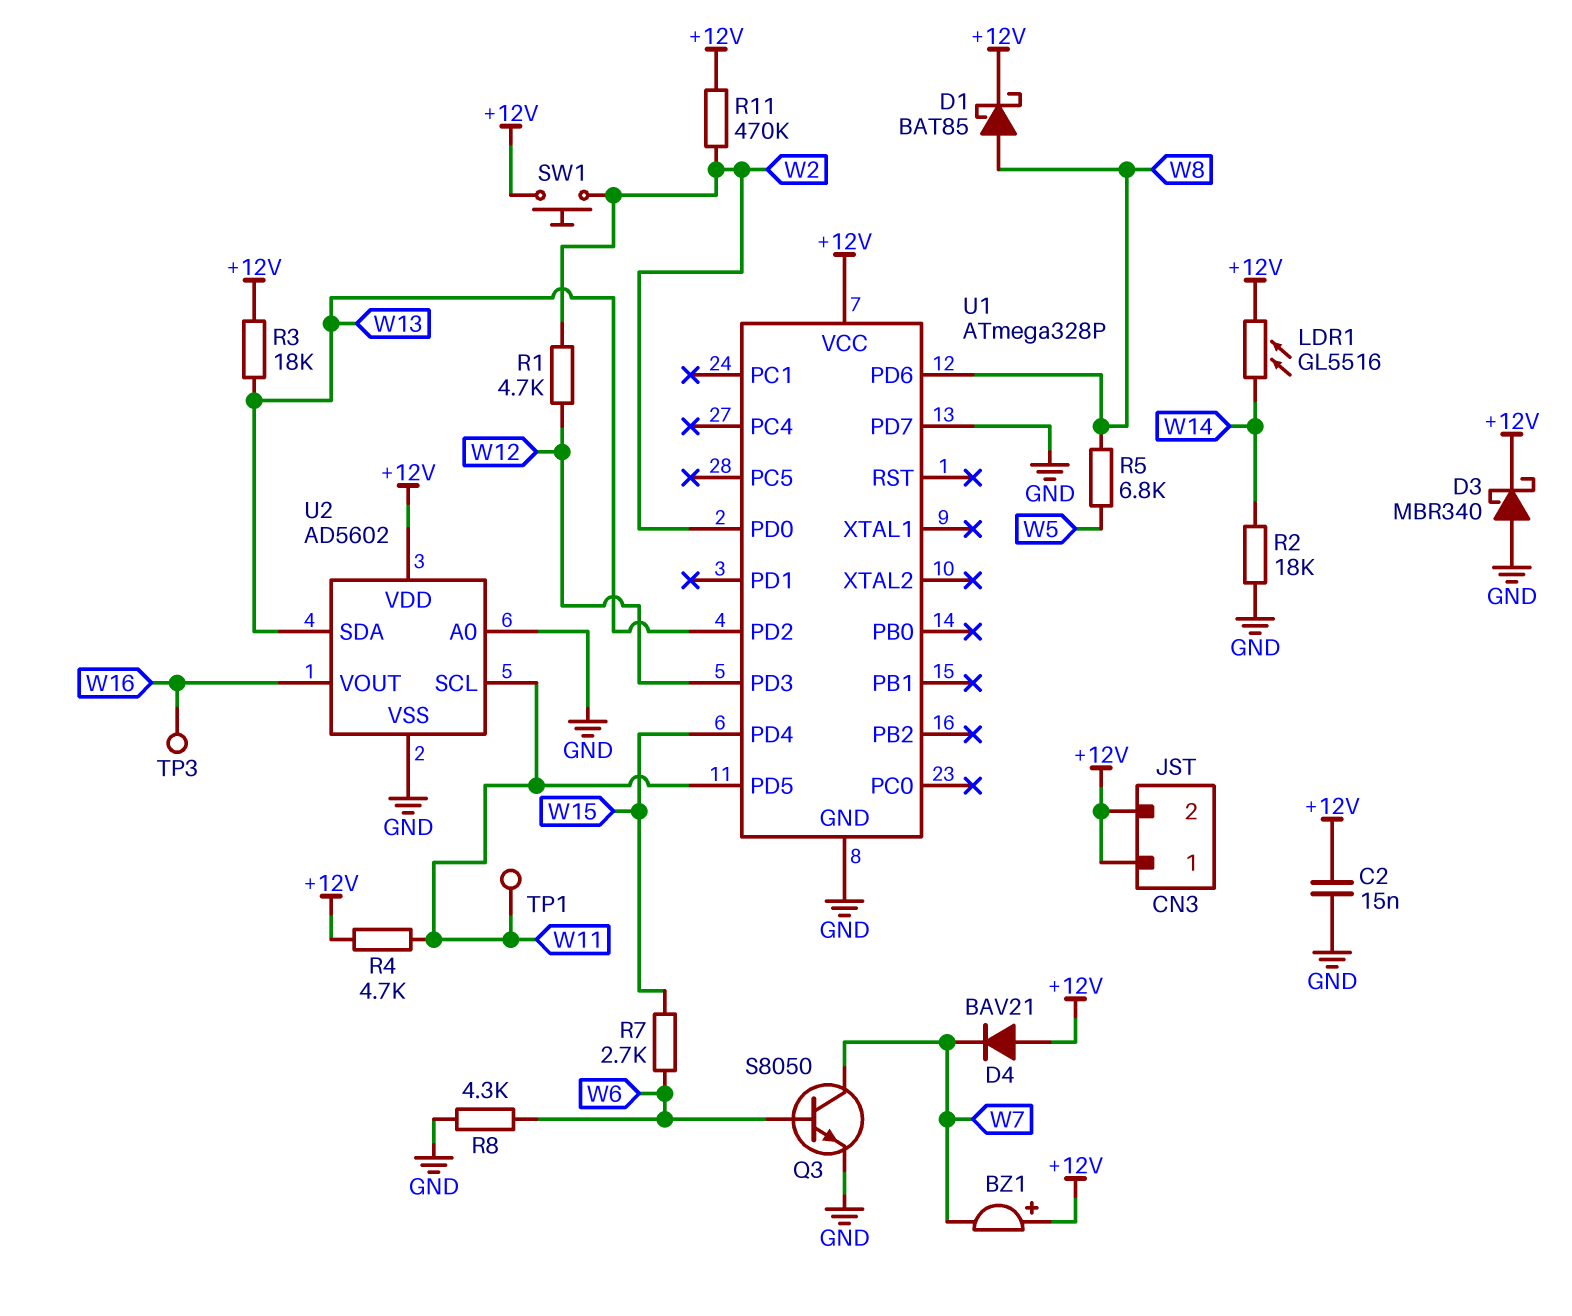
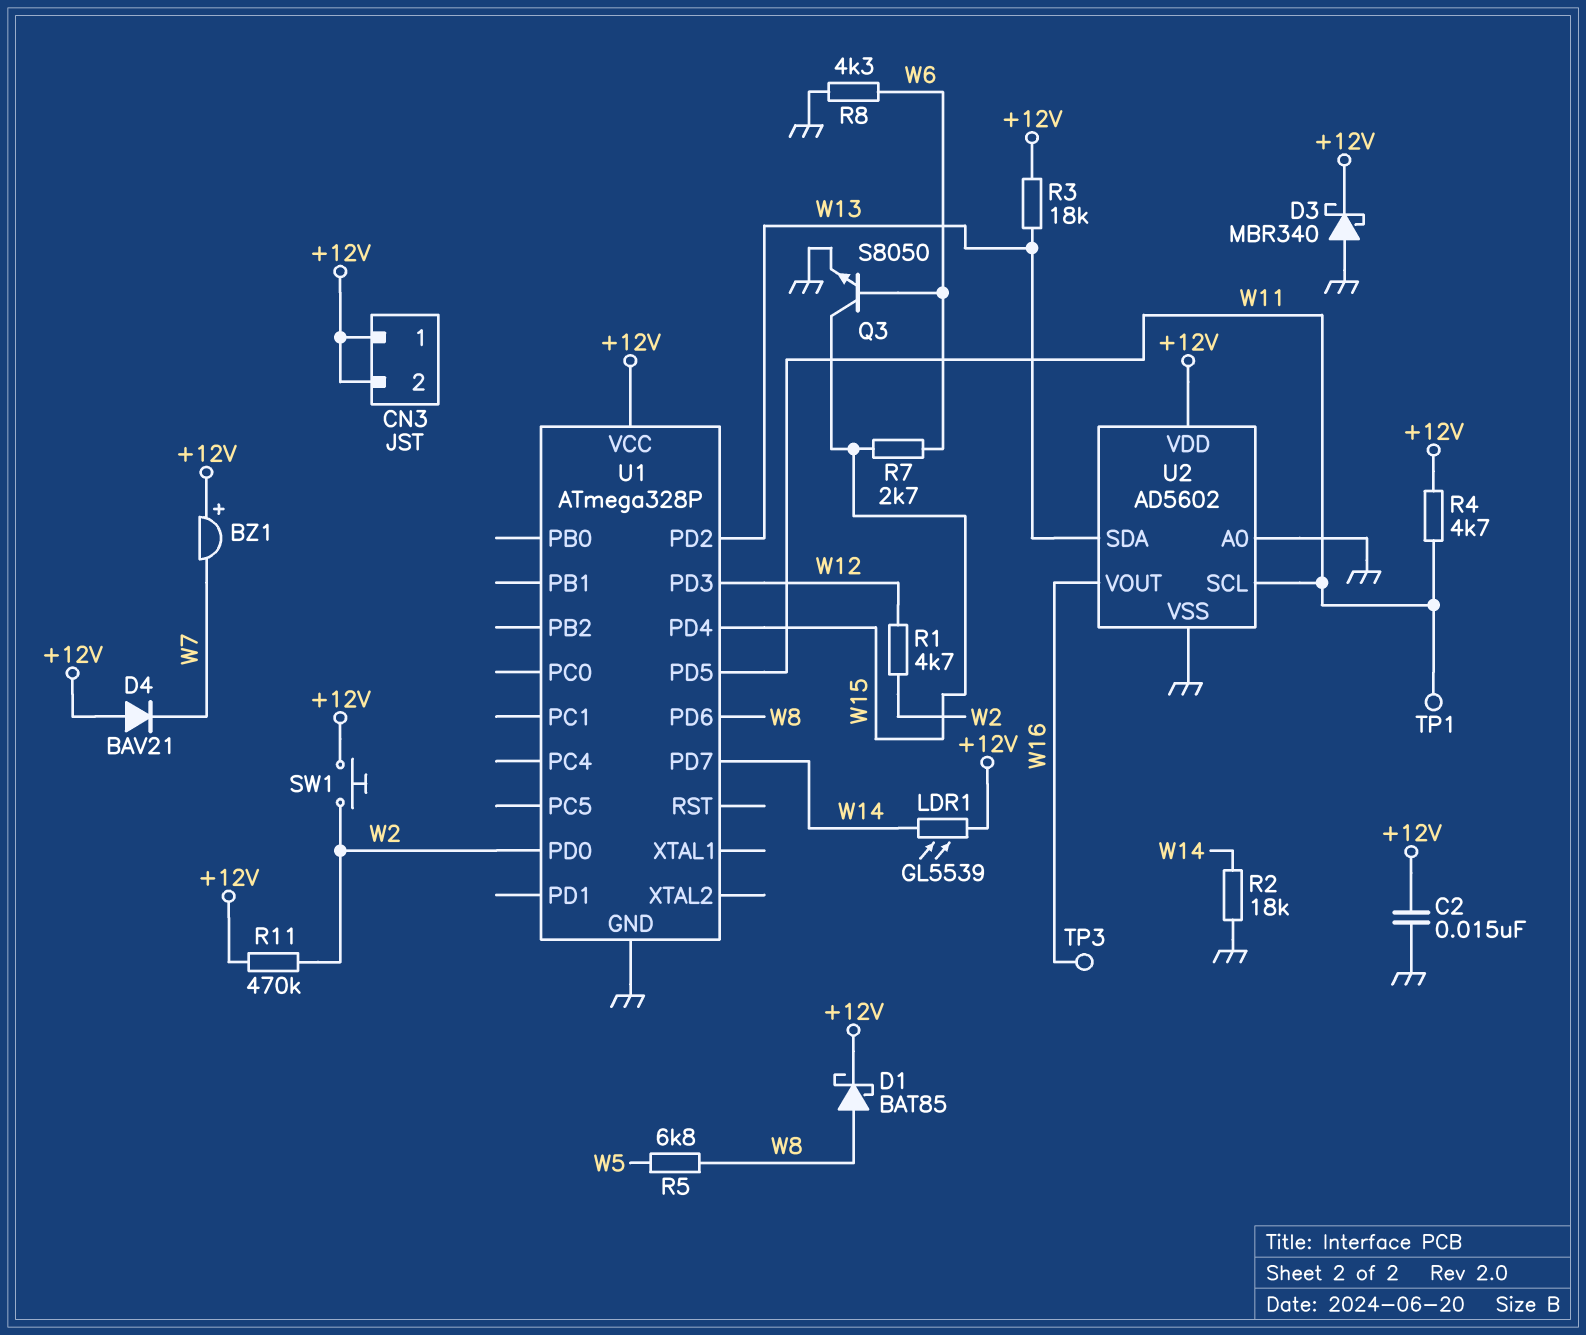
LDR1: GL5516 (+12V, W14) -> GL5539 (+12V, W14)
Q3: NPN S8050 (B W6, C W7, E GND) -> NPN S8050 (B W6, C W15, E GND)
U1 pin PD7: GND -> W14

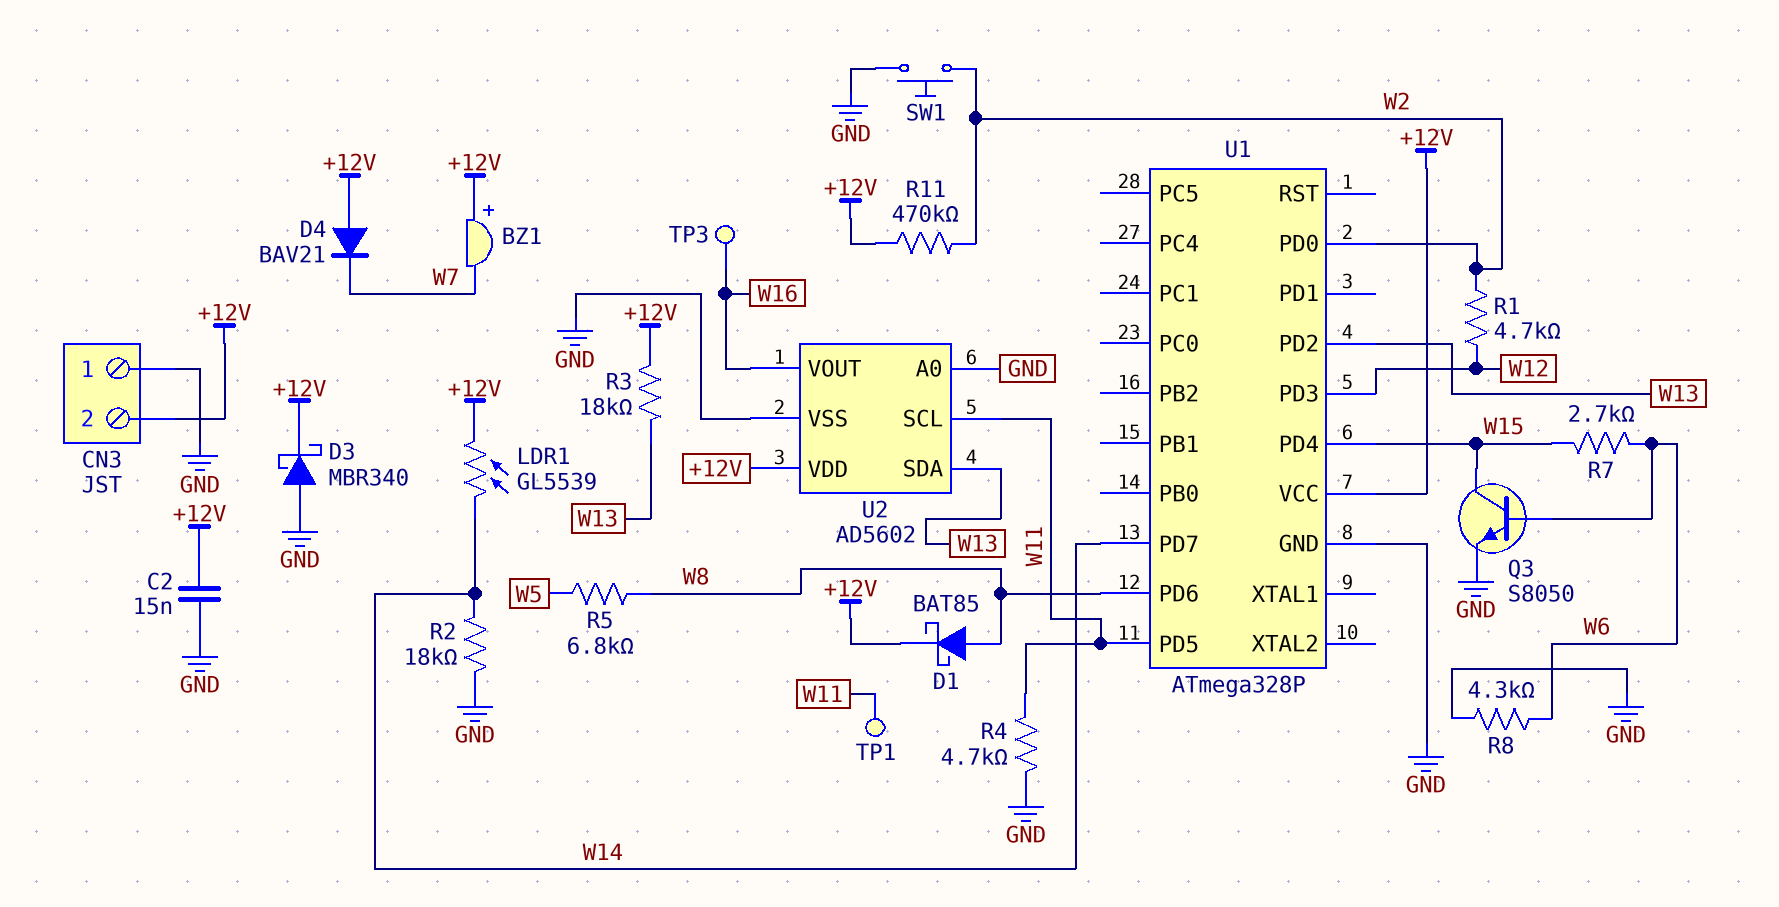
CN3 pin 1: +12V -> GND
R4: 4.7k (+12V, W11) -> 4.7k (GND, W11)
SW1: button (+12V, W2) -> button (GND, W2)

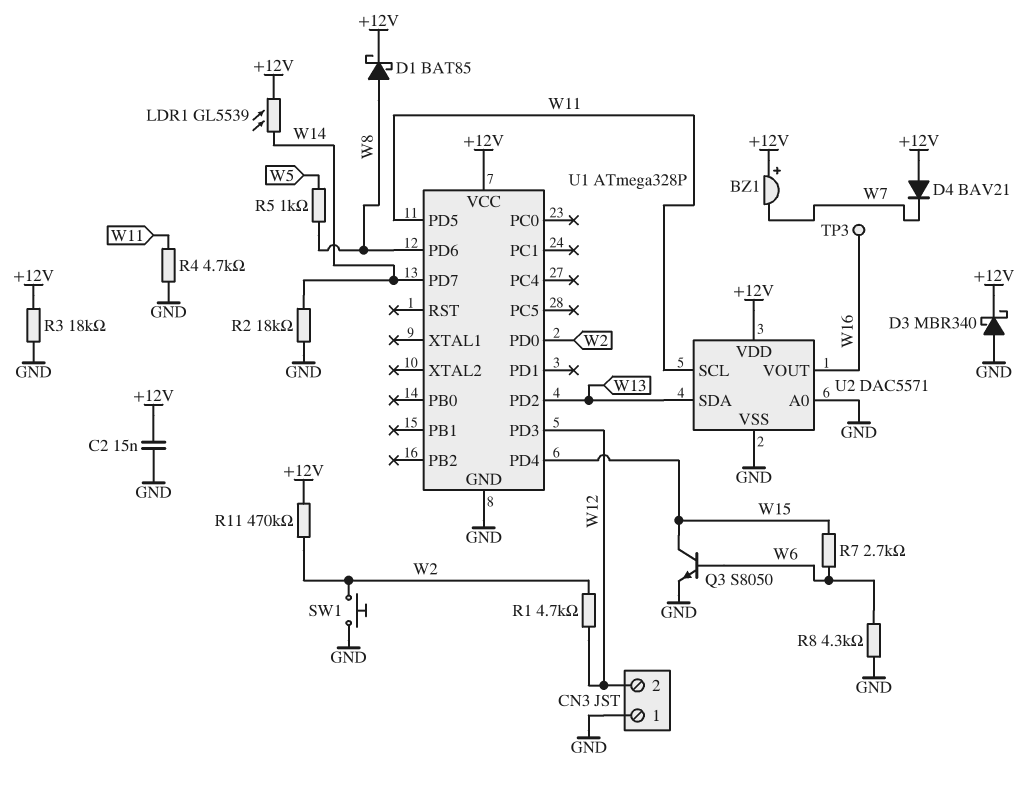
CN3 pin 2: +12V -> W12
R3: 18k (+12V, W13) -> 18k (+12V, GND)
R5: 6.8k (W5, W8) -> 1k (W5, W8)
TP1: test point (W11) -> none
U2: AD5602 -> DAC5571

